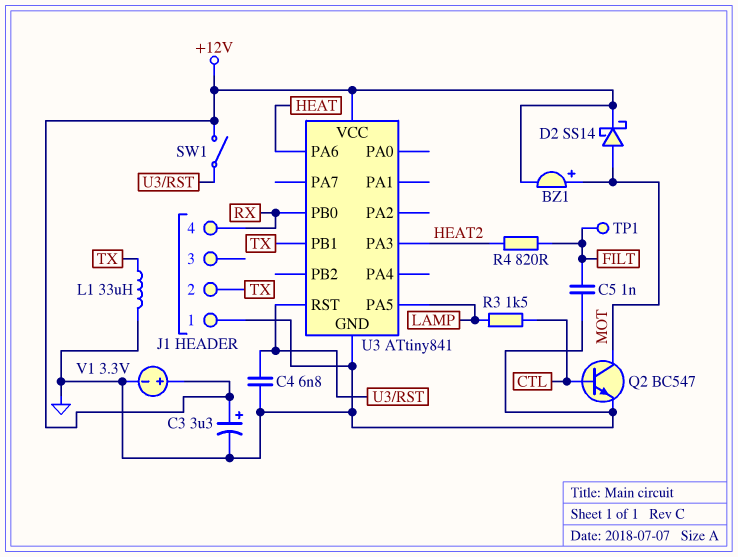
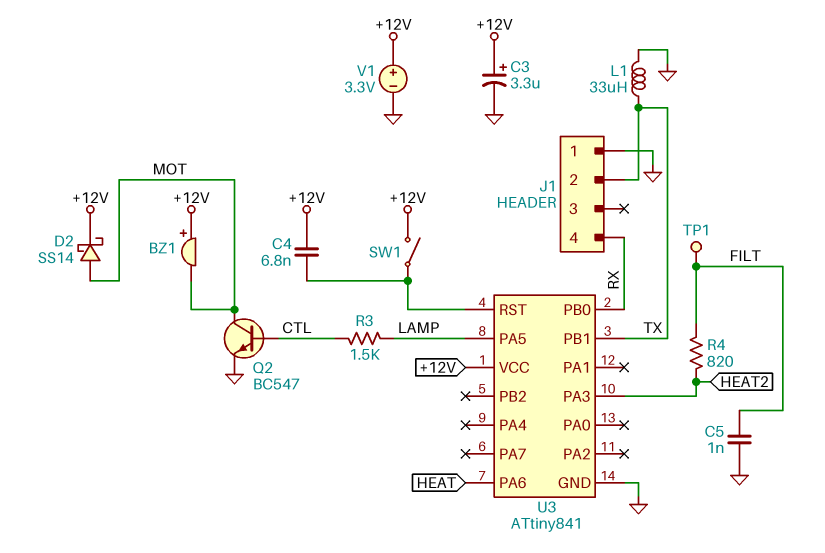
BZ1: buzzer (plus MOT, minus +12V) -> buzzer (plus +12V, minus MOT)
C4: 6.8nF (GND, U3/RST) -> 6.8nF (+12V, U3/RST)

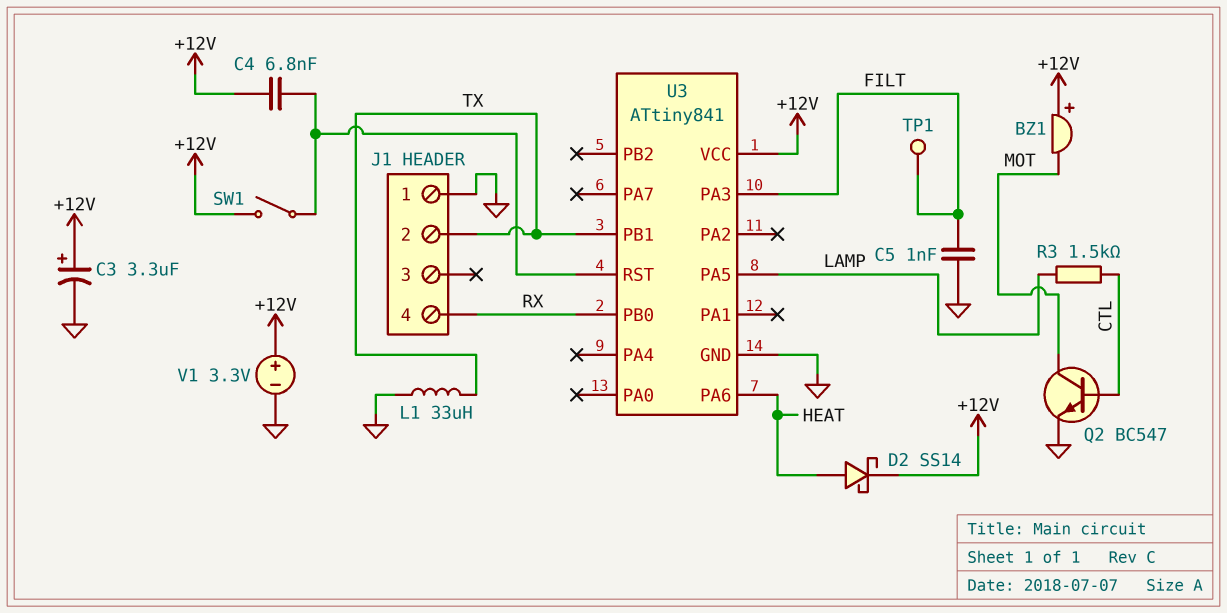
D2: schottky SS14 (A MOT, K +12V) -> schottky SS14 (A HEAT, K +12V)
R4: 820 (FILT, HEAT2) -> none
U3 pin PA3: HEAT2 -> FILT

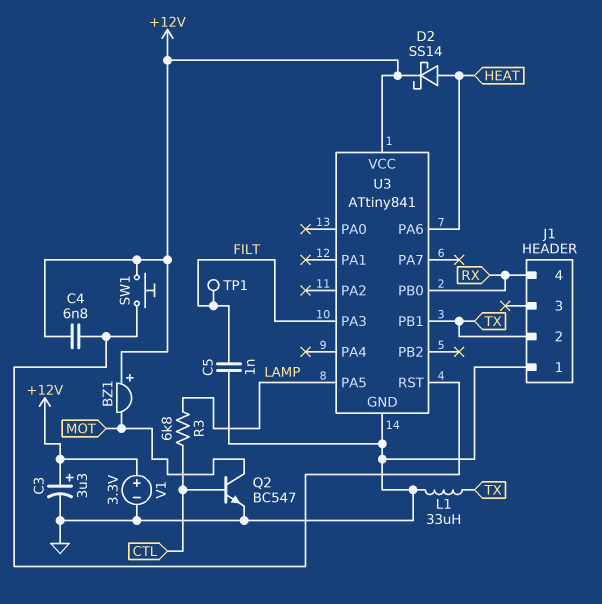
R3: 1.5k (CTL, LAMP) -> 6.8k (CTL, LAMP)
SW1: switch (+12V, U3/RST) -> button (+12V, U3/RST)

